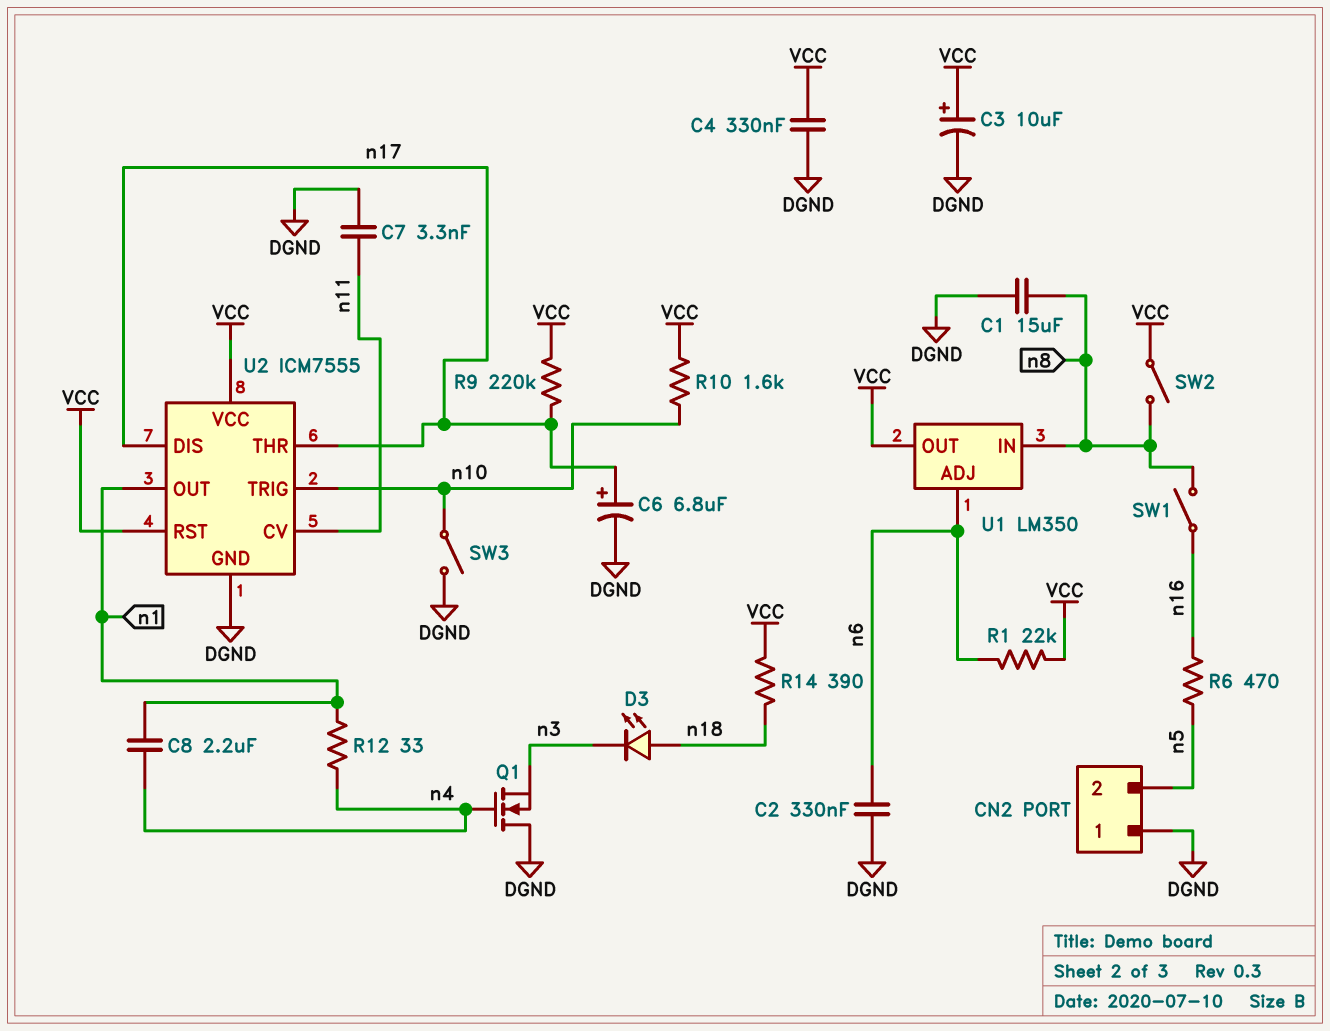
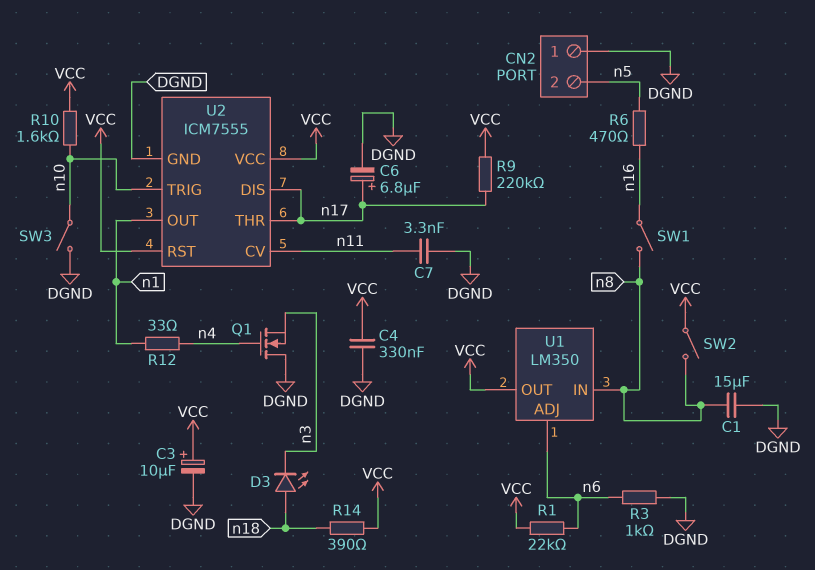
C2: 330nF (DGND, n6) -> none
C8: 2.2uF (n1, n4) -> none
R3: none -> 1k (DGND, n6)

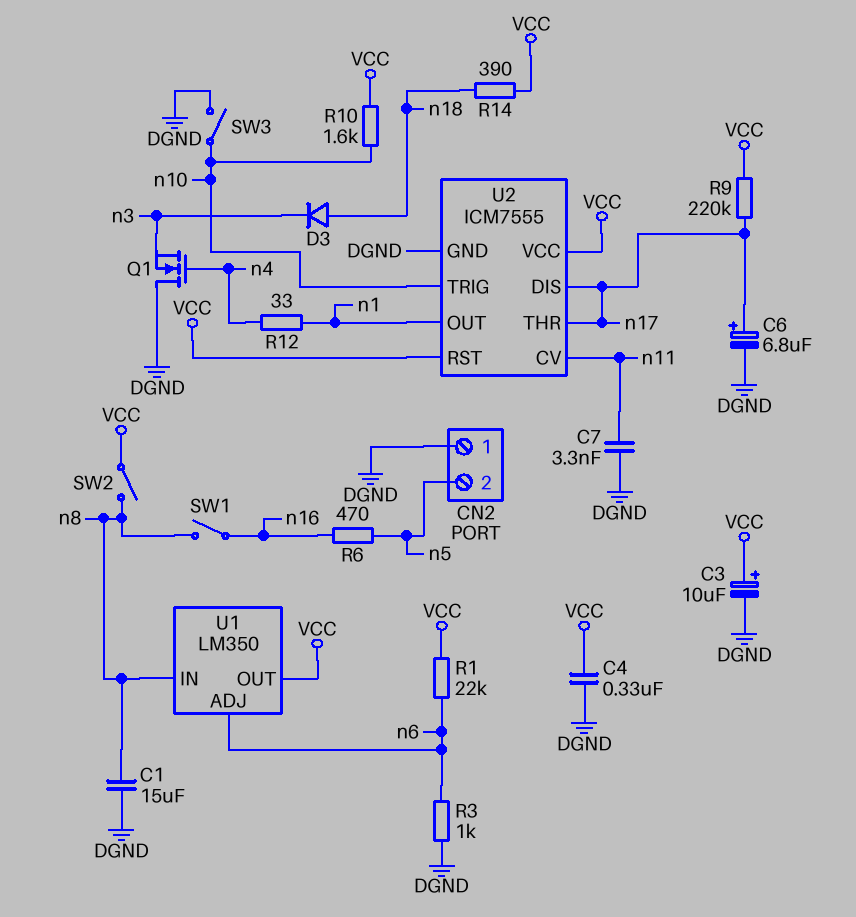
D3: LED (A n18, K n3) -> diode (A n18, K n3)

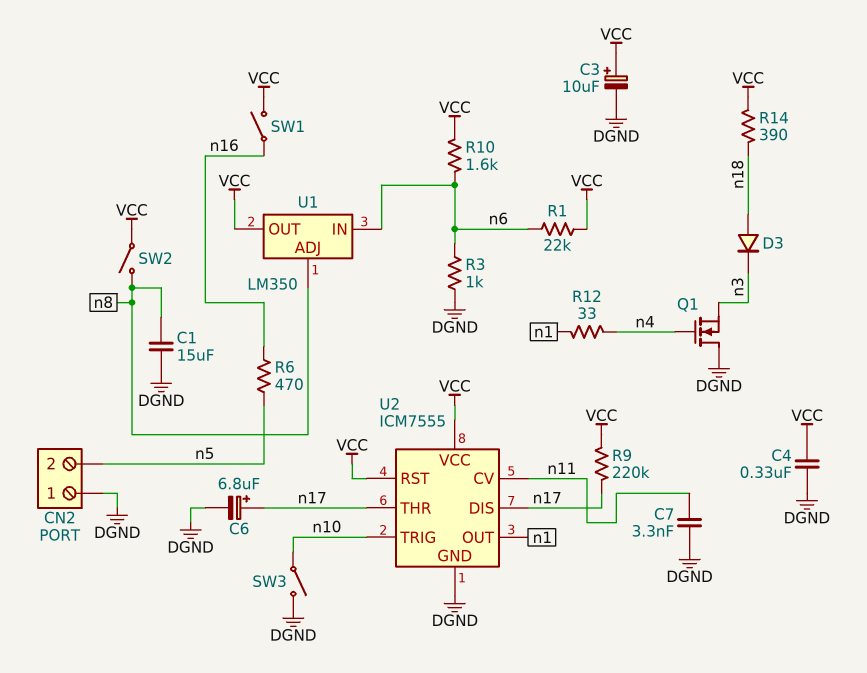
R10: 1.6k (VCC, n10) -> 1.6k (VCC, n6)
SW1: switch (n8, n16) -> switch (VCC, n16)
U1 pin ADJ: n6 -> n8
U1 pin IN: n8 -> n6

